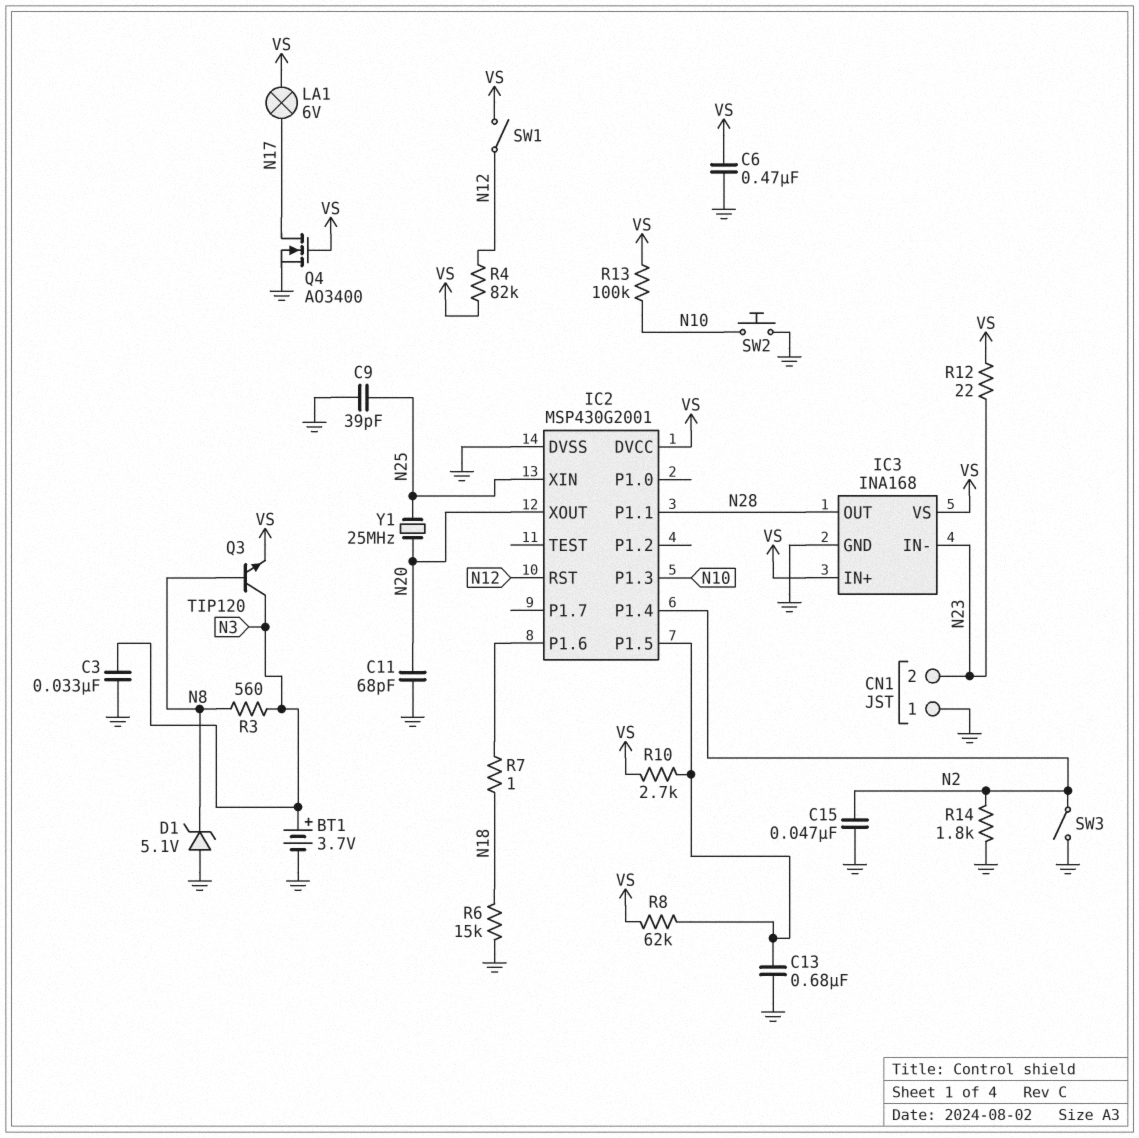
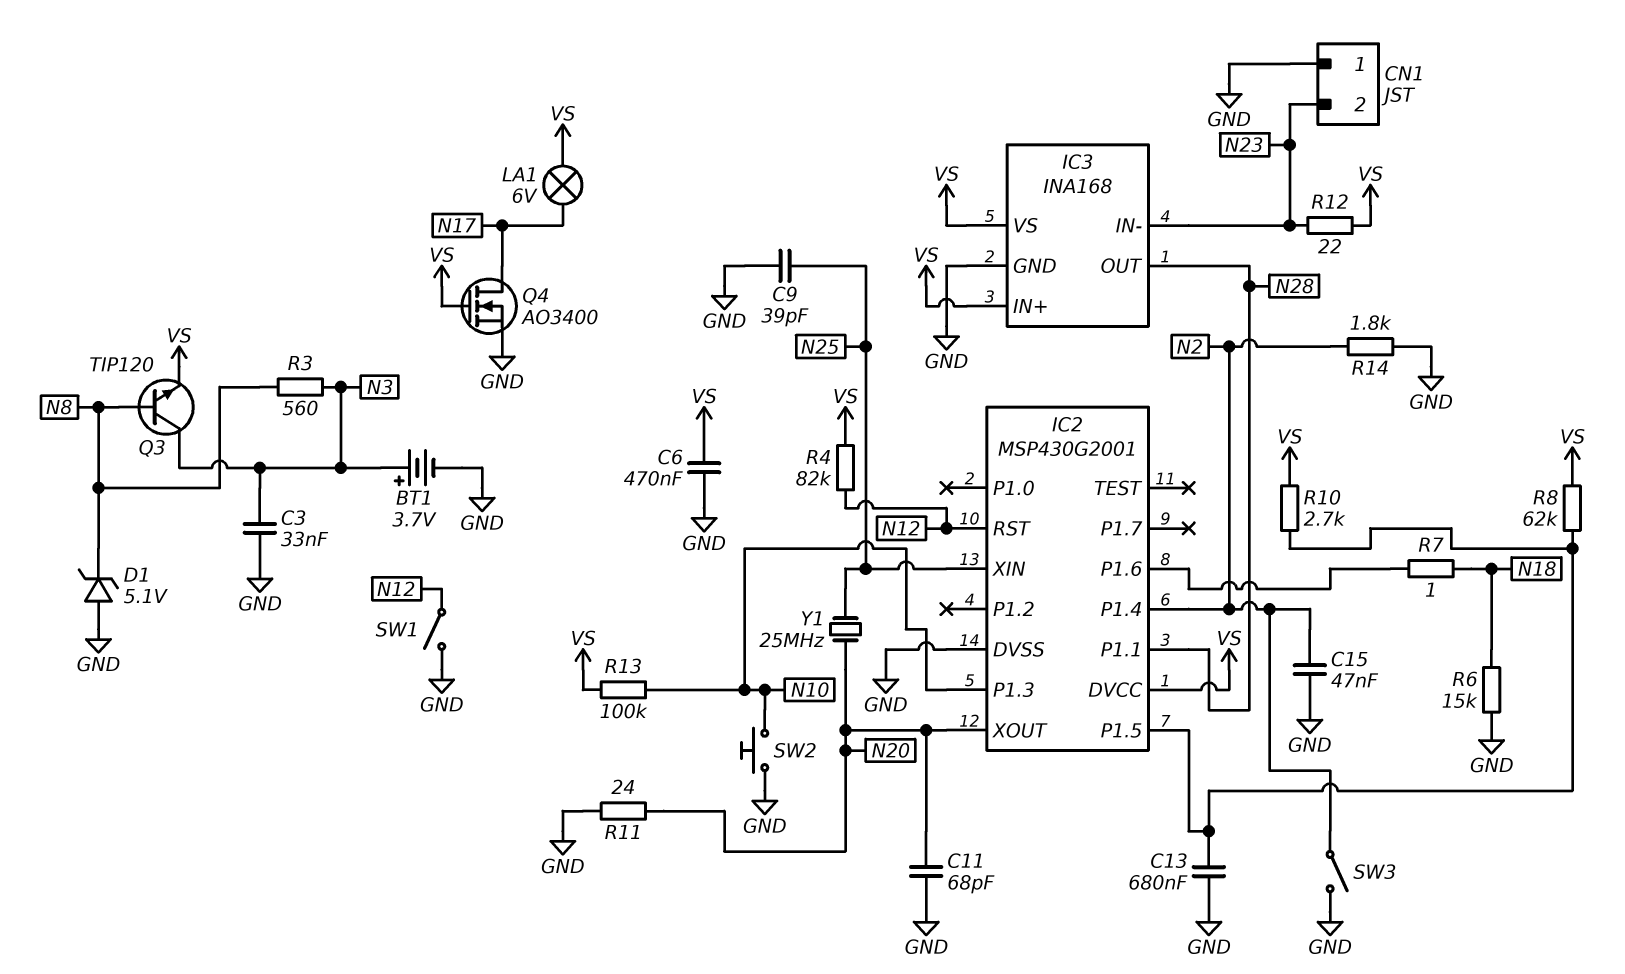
R11: none -> 24 (GND, N20)
SW1: switch (N12, VS) -> switch (GND, N12)

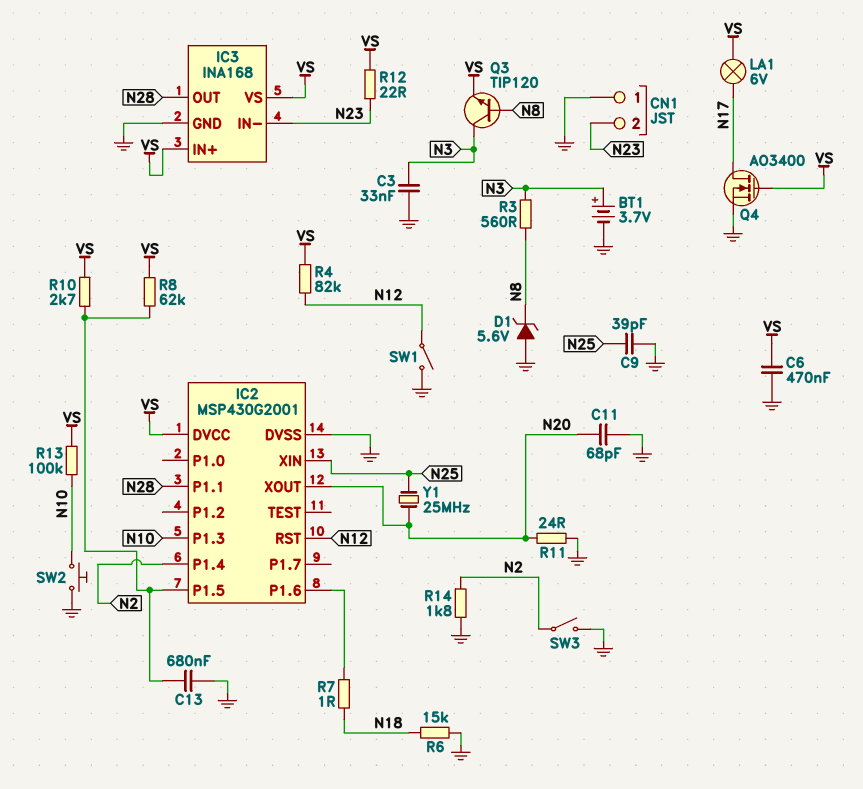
C15: 47nF (GND, N2) -> none
D1: zener 5.1V (A GND, K N8) -> zener 5.6V (A GND, K N8)

